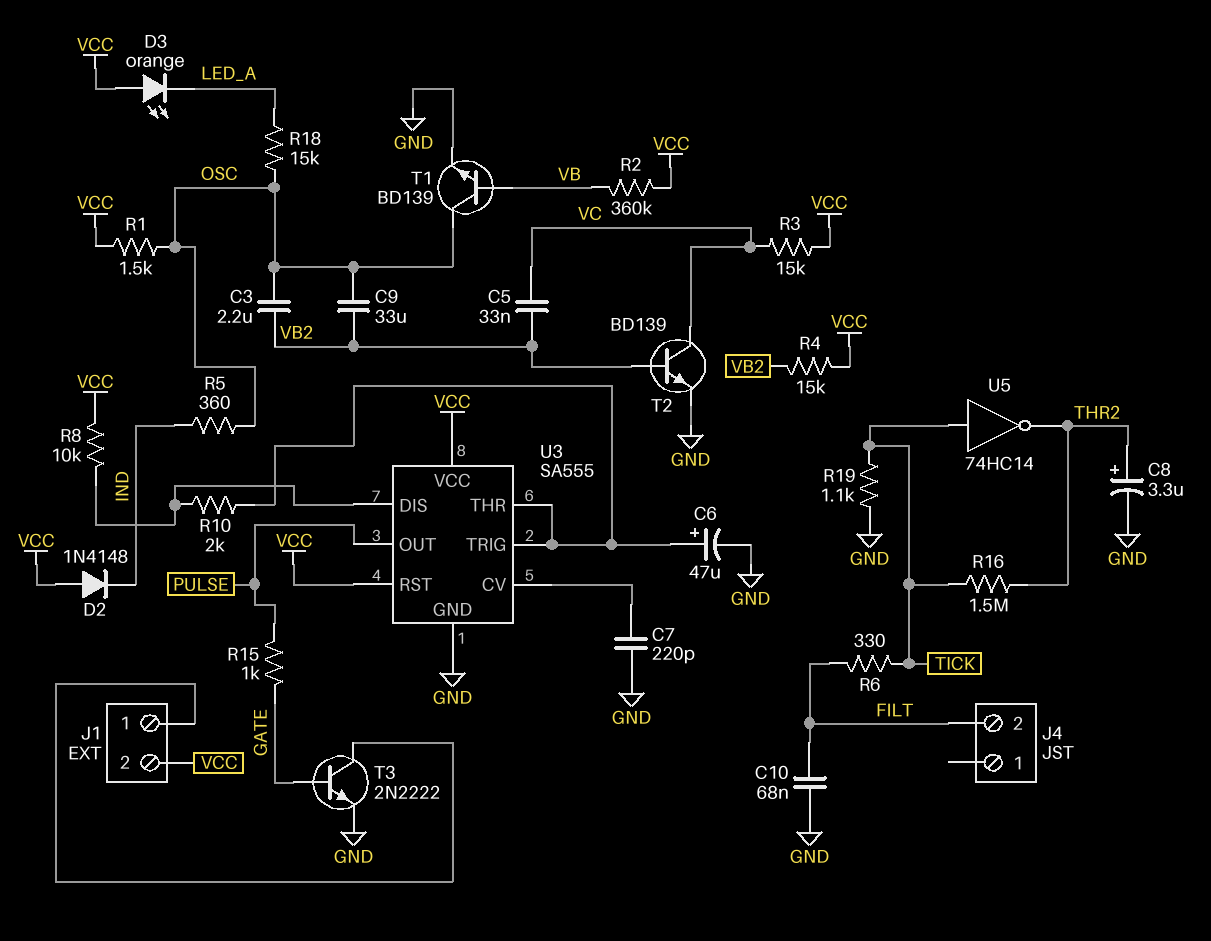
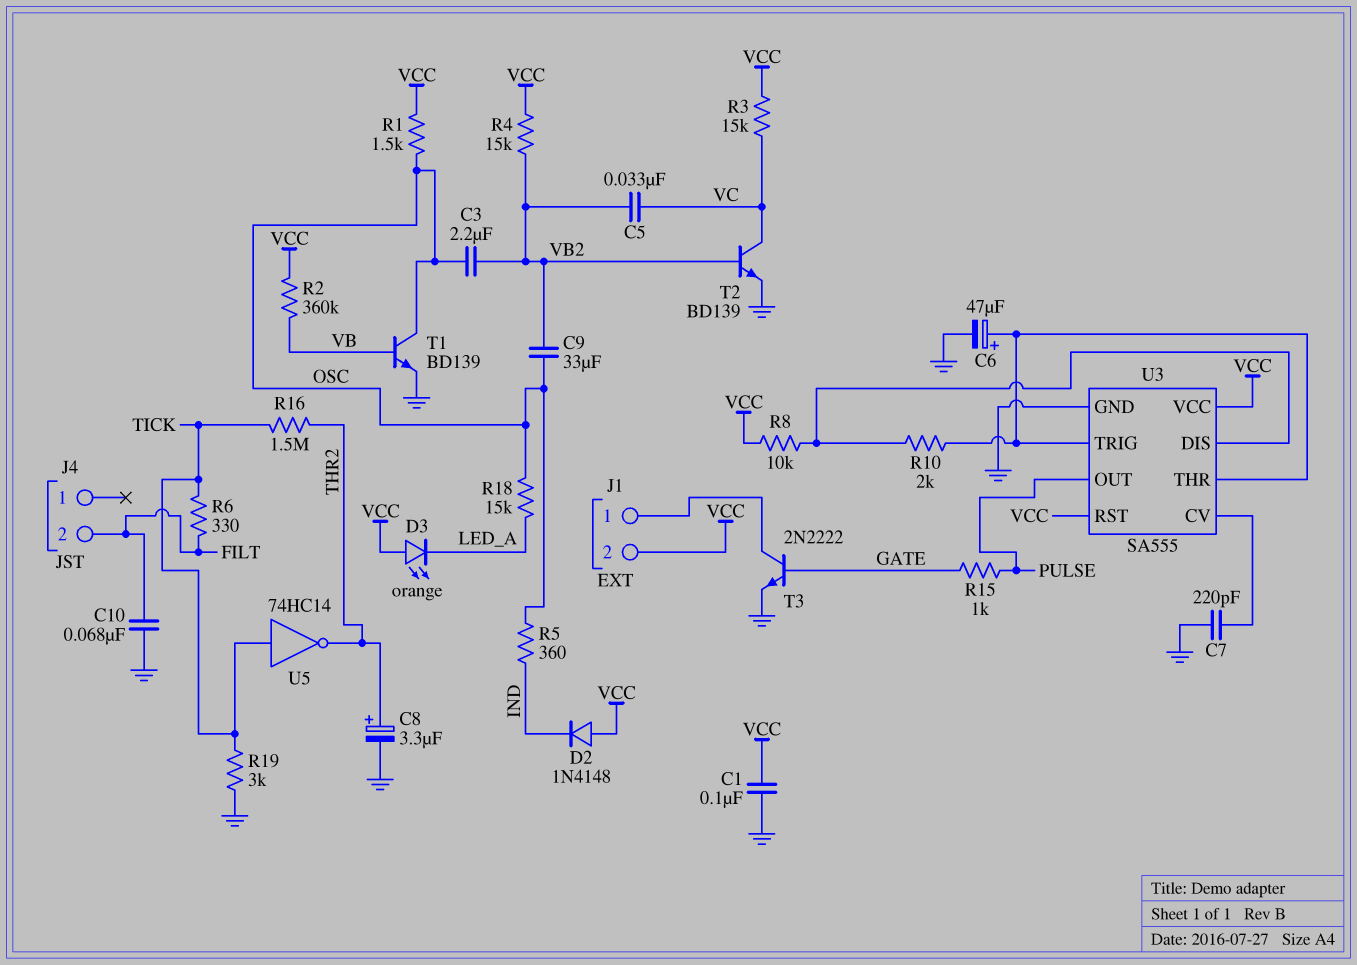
C1: none -> 100nF (GND, VCC)
R19: 1.1k (GND, TICK) -> 3k (GND, TICK)

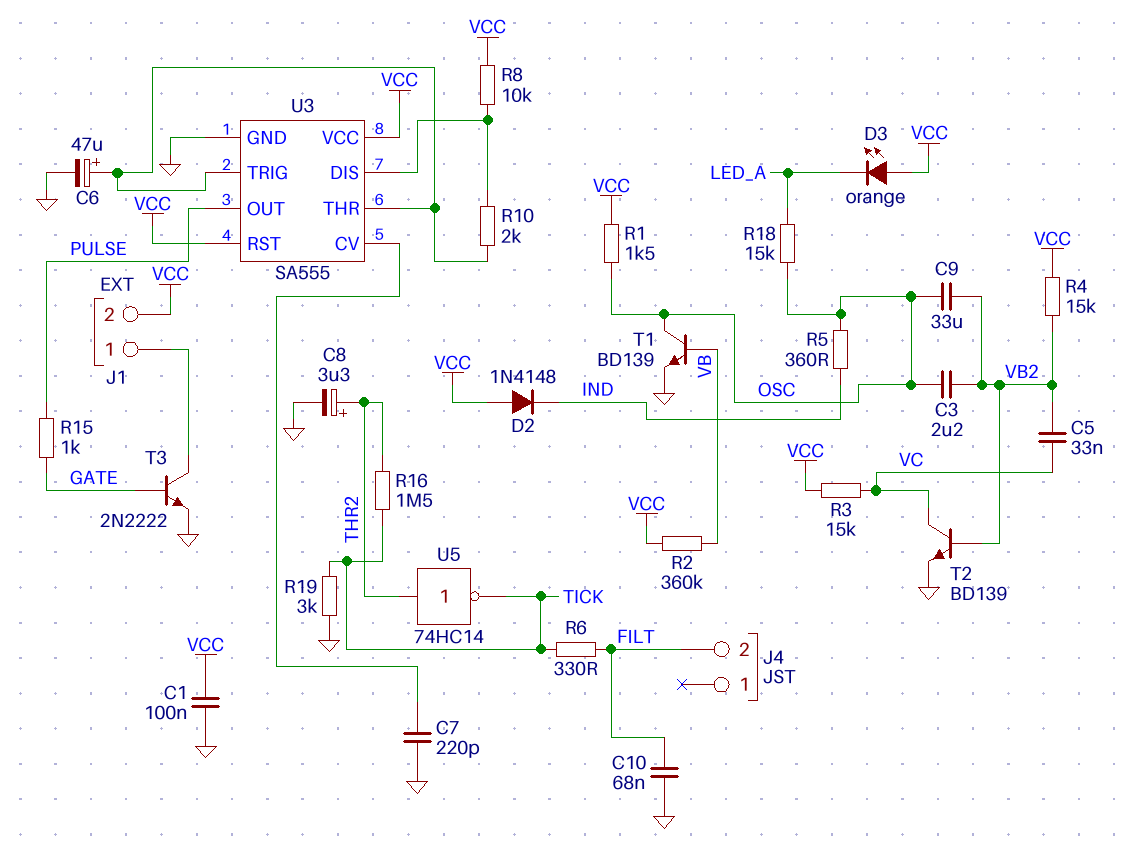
U5: NOT 74HC14 (in TICK, out THR2) -> NOT 74HC14 (in THR2, out TICK)

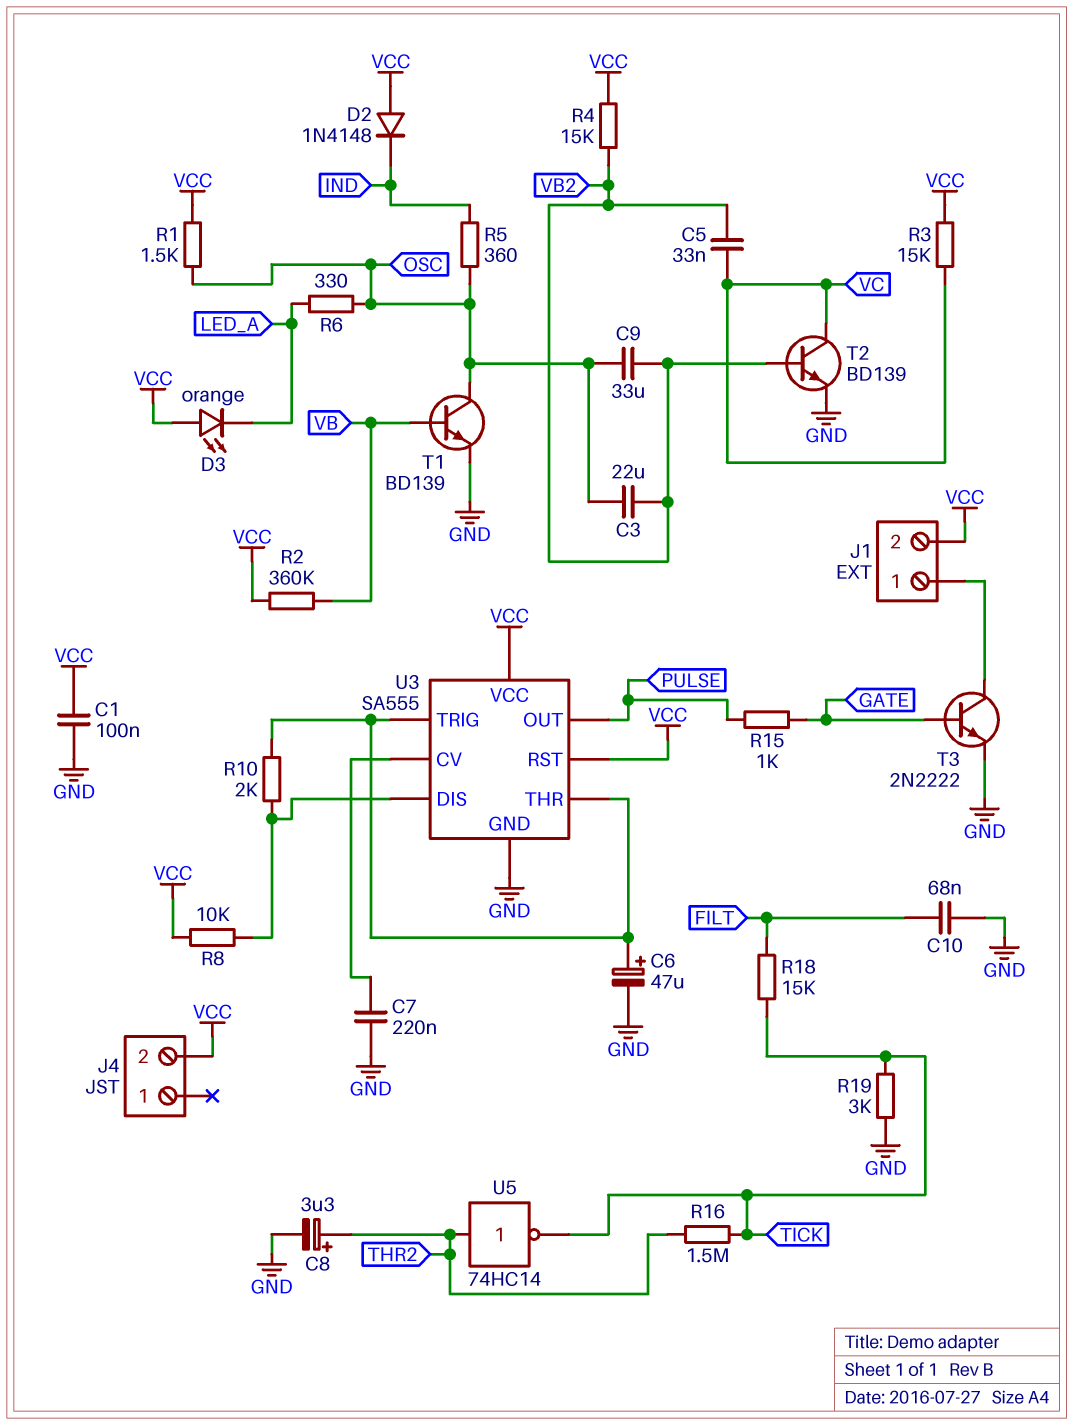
C3: 2.2uF (OSC, VB2) -> 22uF (OSC, VB2)
C7: 220pF (GND, U3/CV) -> 220nF (GND, U3/CV)
J4 pin 2: FILT -> VCC
R6: 330 (FILT, TICK) -> 330 (LED_A, OSC)
R18: 15k (LED_A, OSC) -> 15k (FILT, TICK)

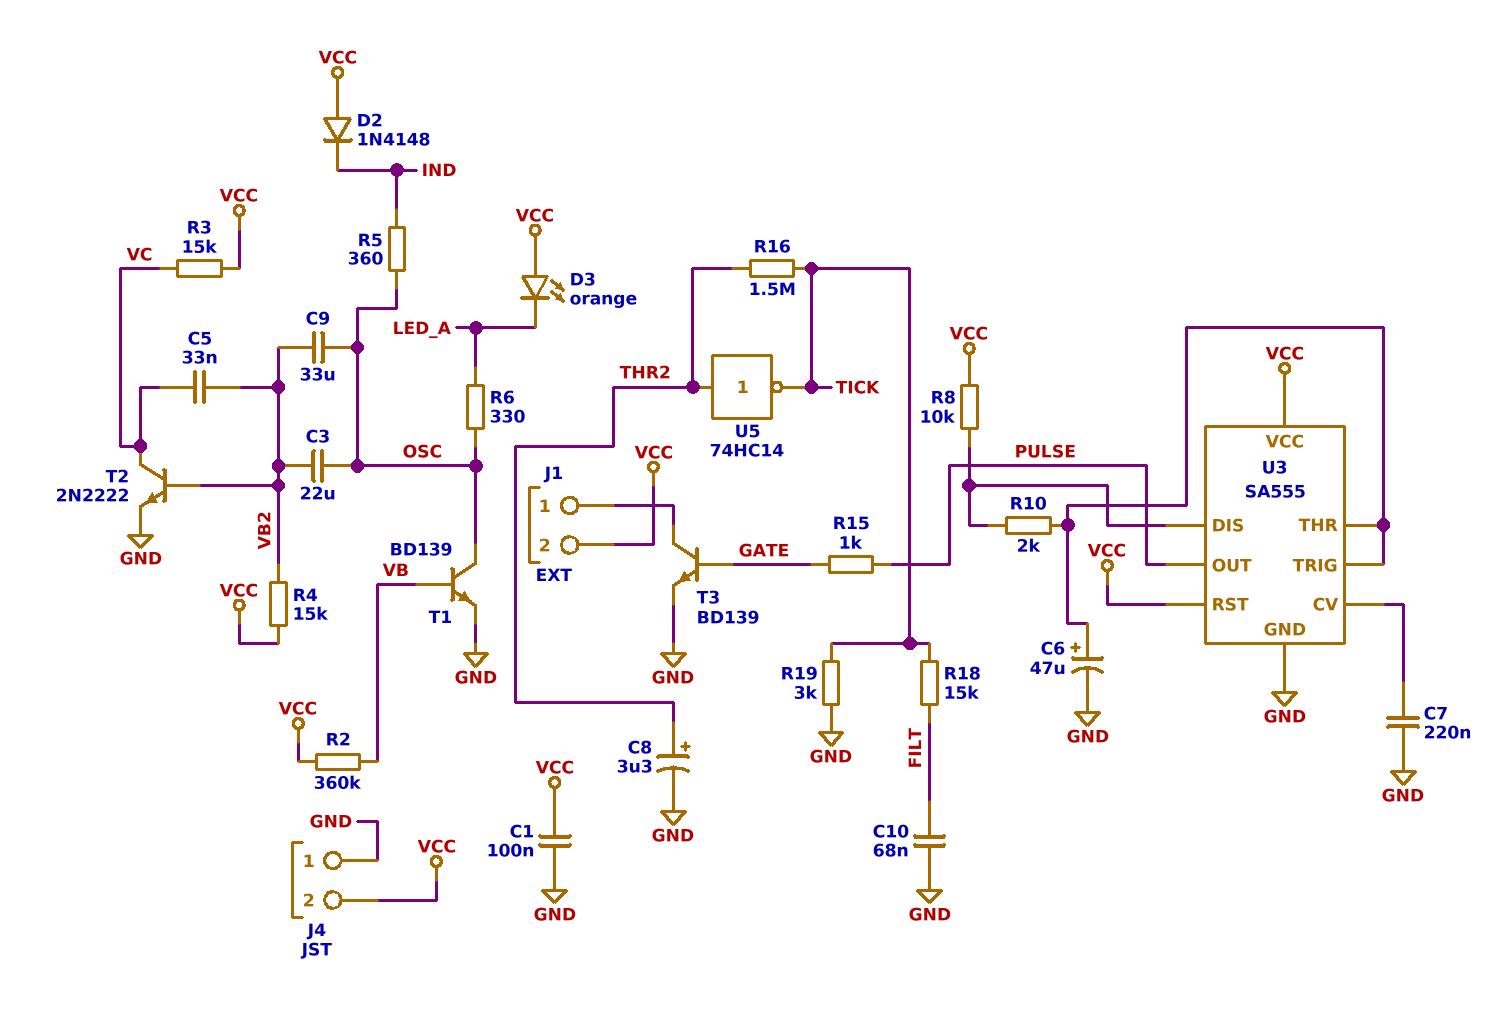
J4 pin 1: none -> GND
R1: 1.5k (OSC, VCC) -> none
T2: NPN BD139 (B VB2, C VC, E GND) -> NPN 2N2222 (B VB2, C VC, E GND)
T3: NPN 2N2222 (B GATE, C J1/1, E GND) -> NPN BD139 (B GATE, C J1/1, E GND)

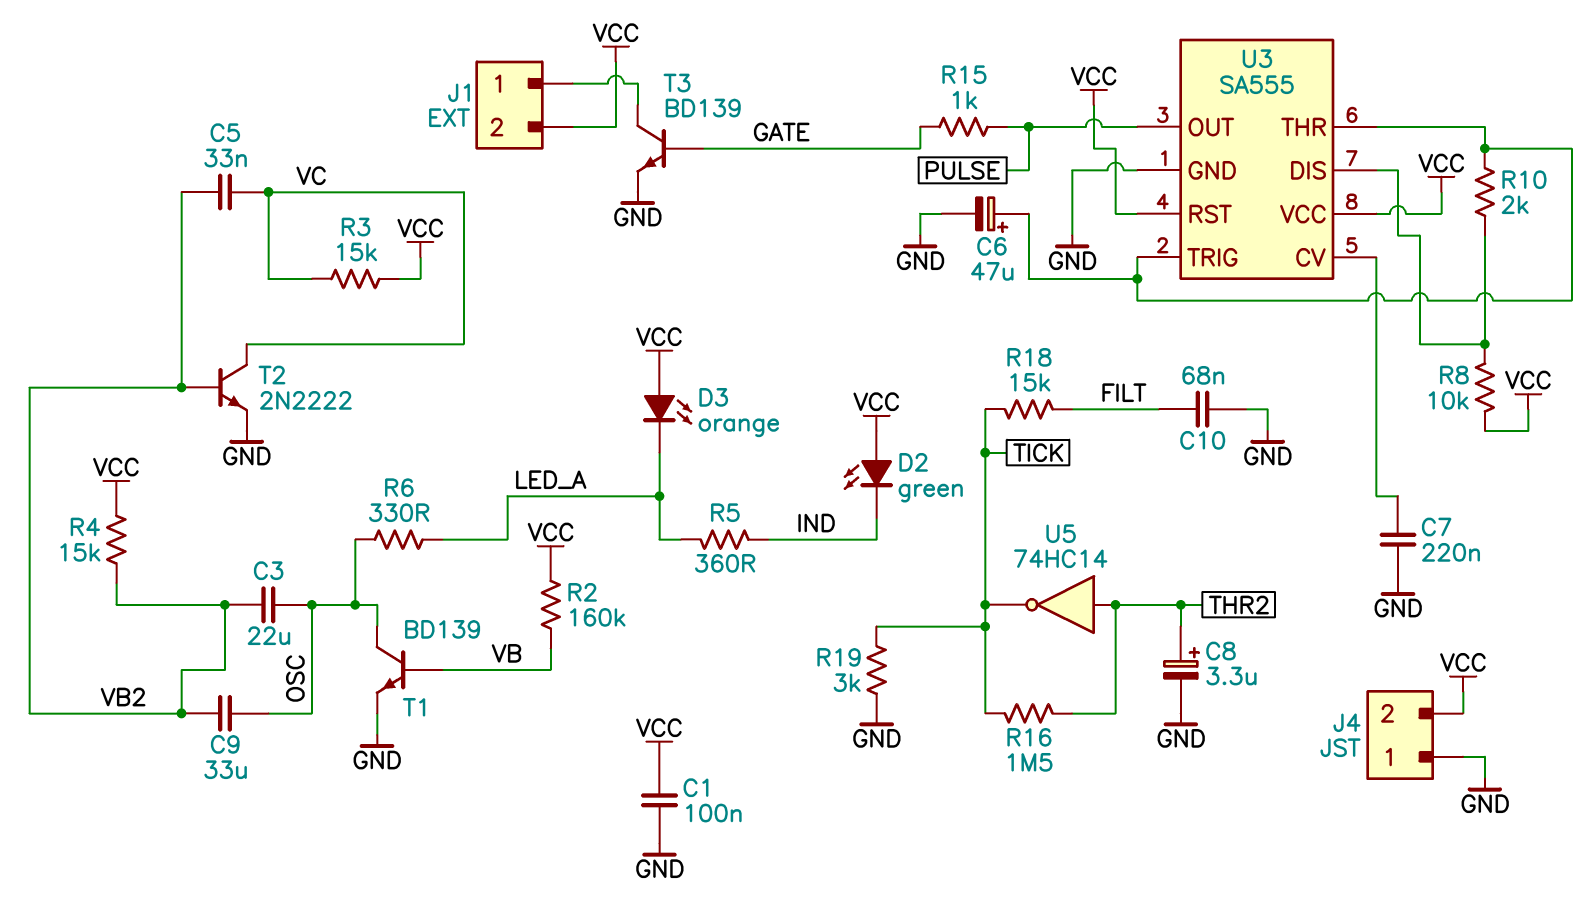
D2: diode 1N4148 (A VCC, K IND) -> LED green (A VCC, K IND)
R2: 360k (VB, VCC) -> 160k (VB, VCC)
R5: 360 (IND, OSC) -> 360 (IND, LED_A)

